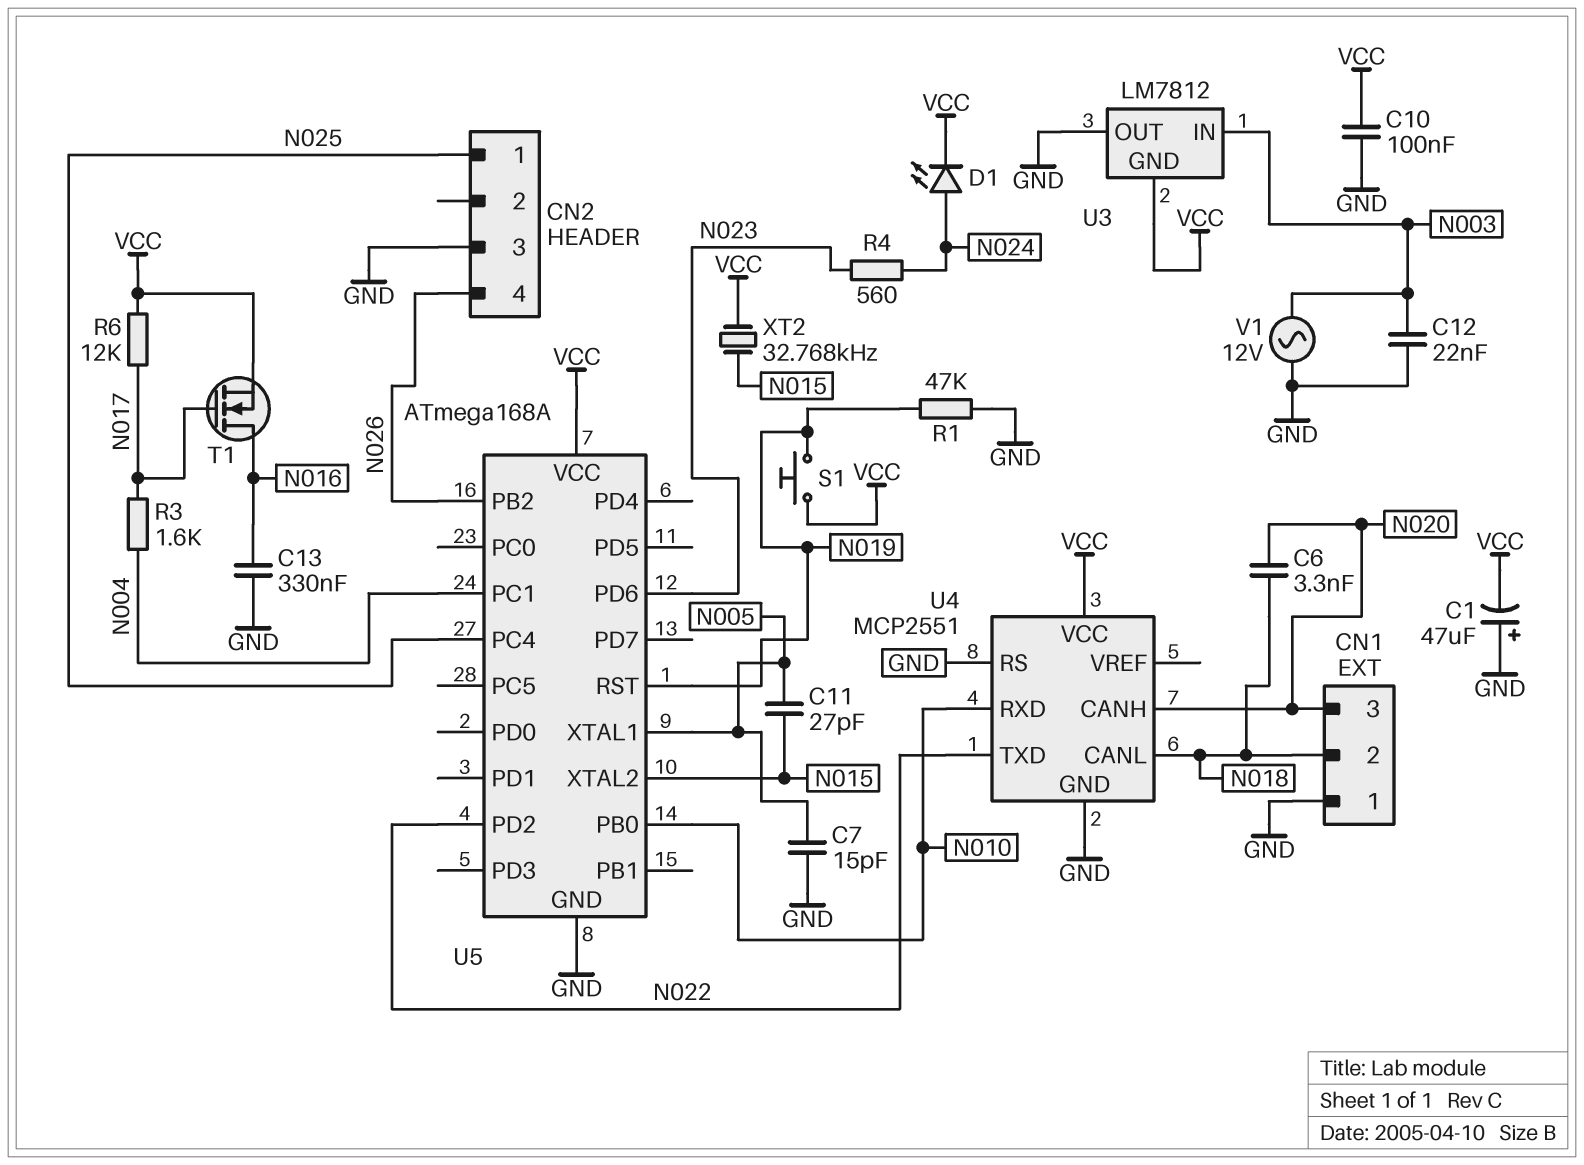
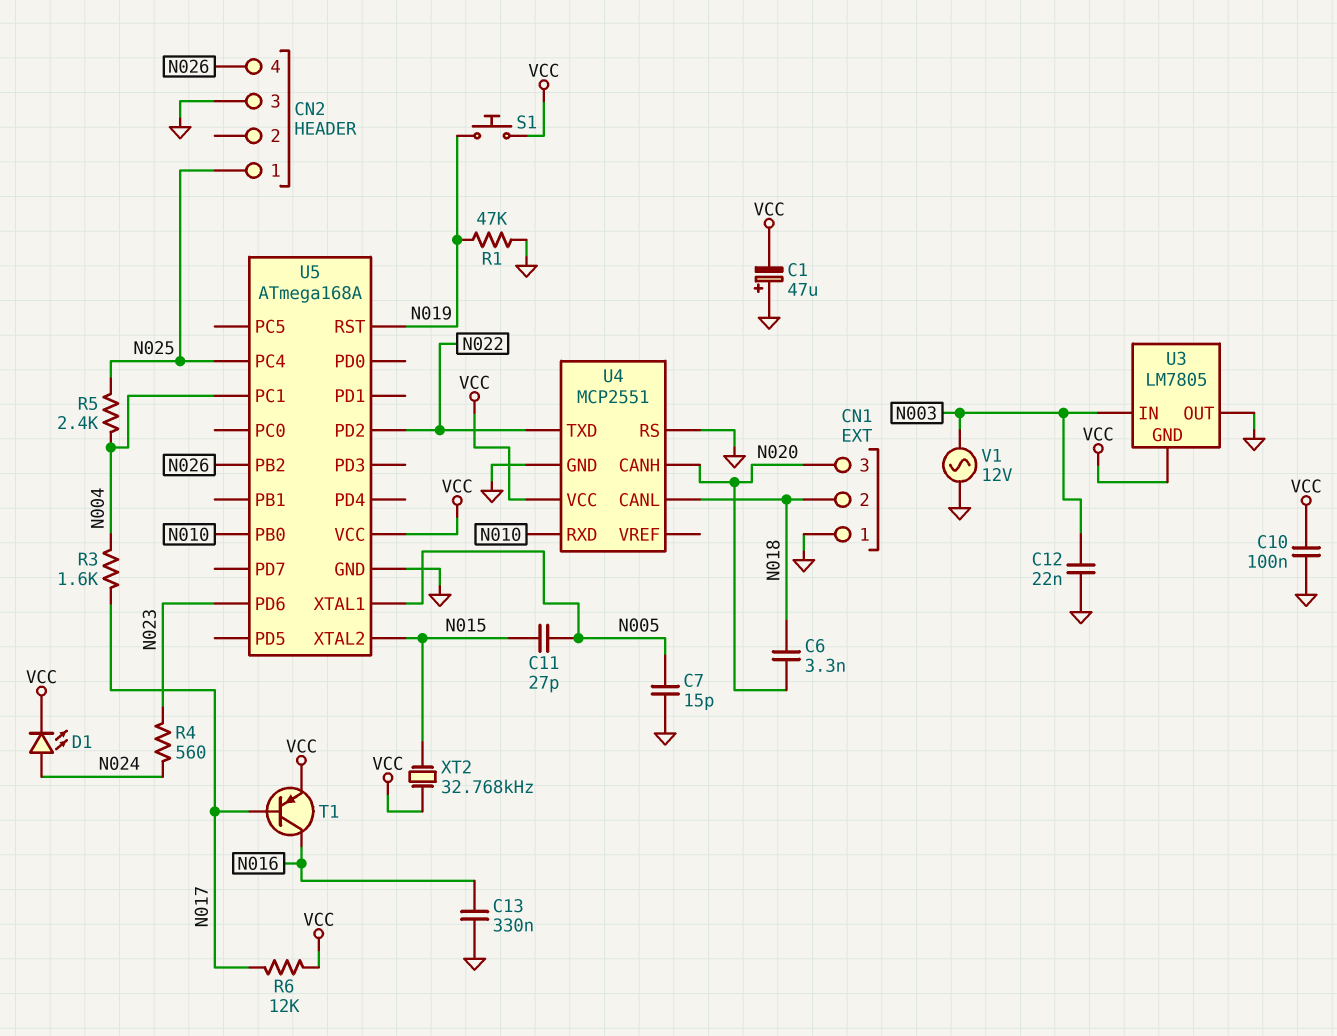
R5: none -> 2.4k (N004, N025)
T1: NMOS (G N017, D N016, S VCC) -> PNP (B N017, C N016, E VCC)
U3: LM7812 -> LM7805

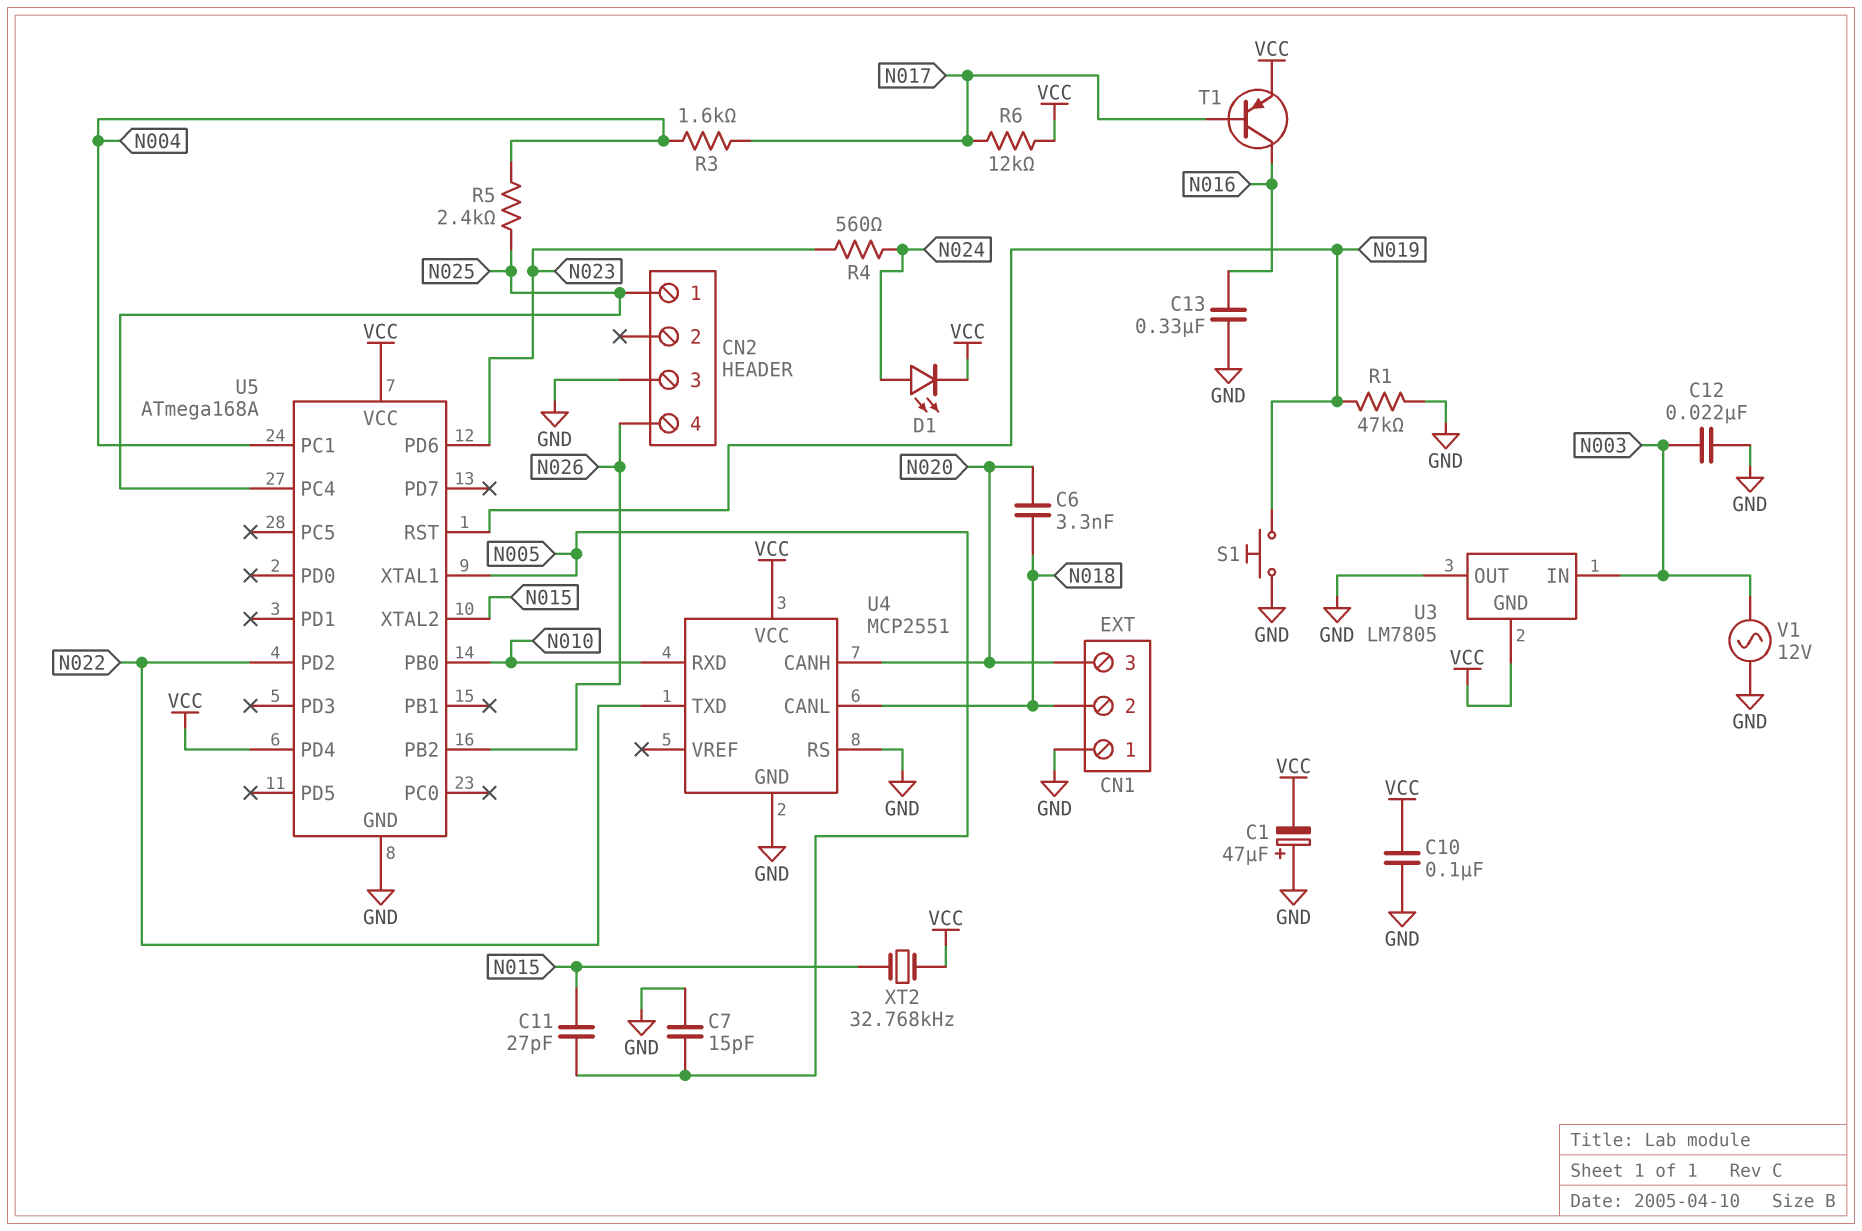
S1: button (N019, VCC) -> button (GND, N019)
U5 pin PD4: none -> VCC

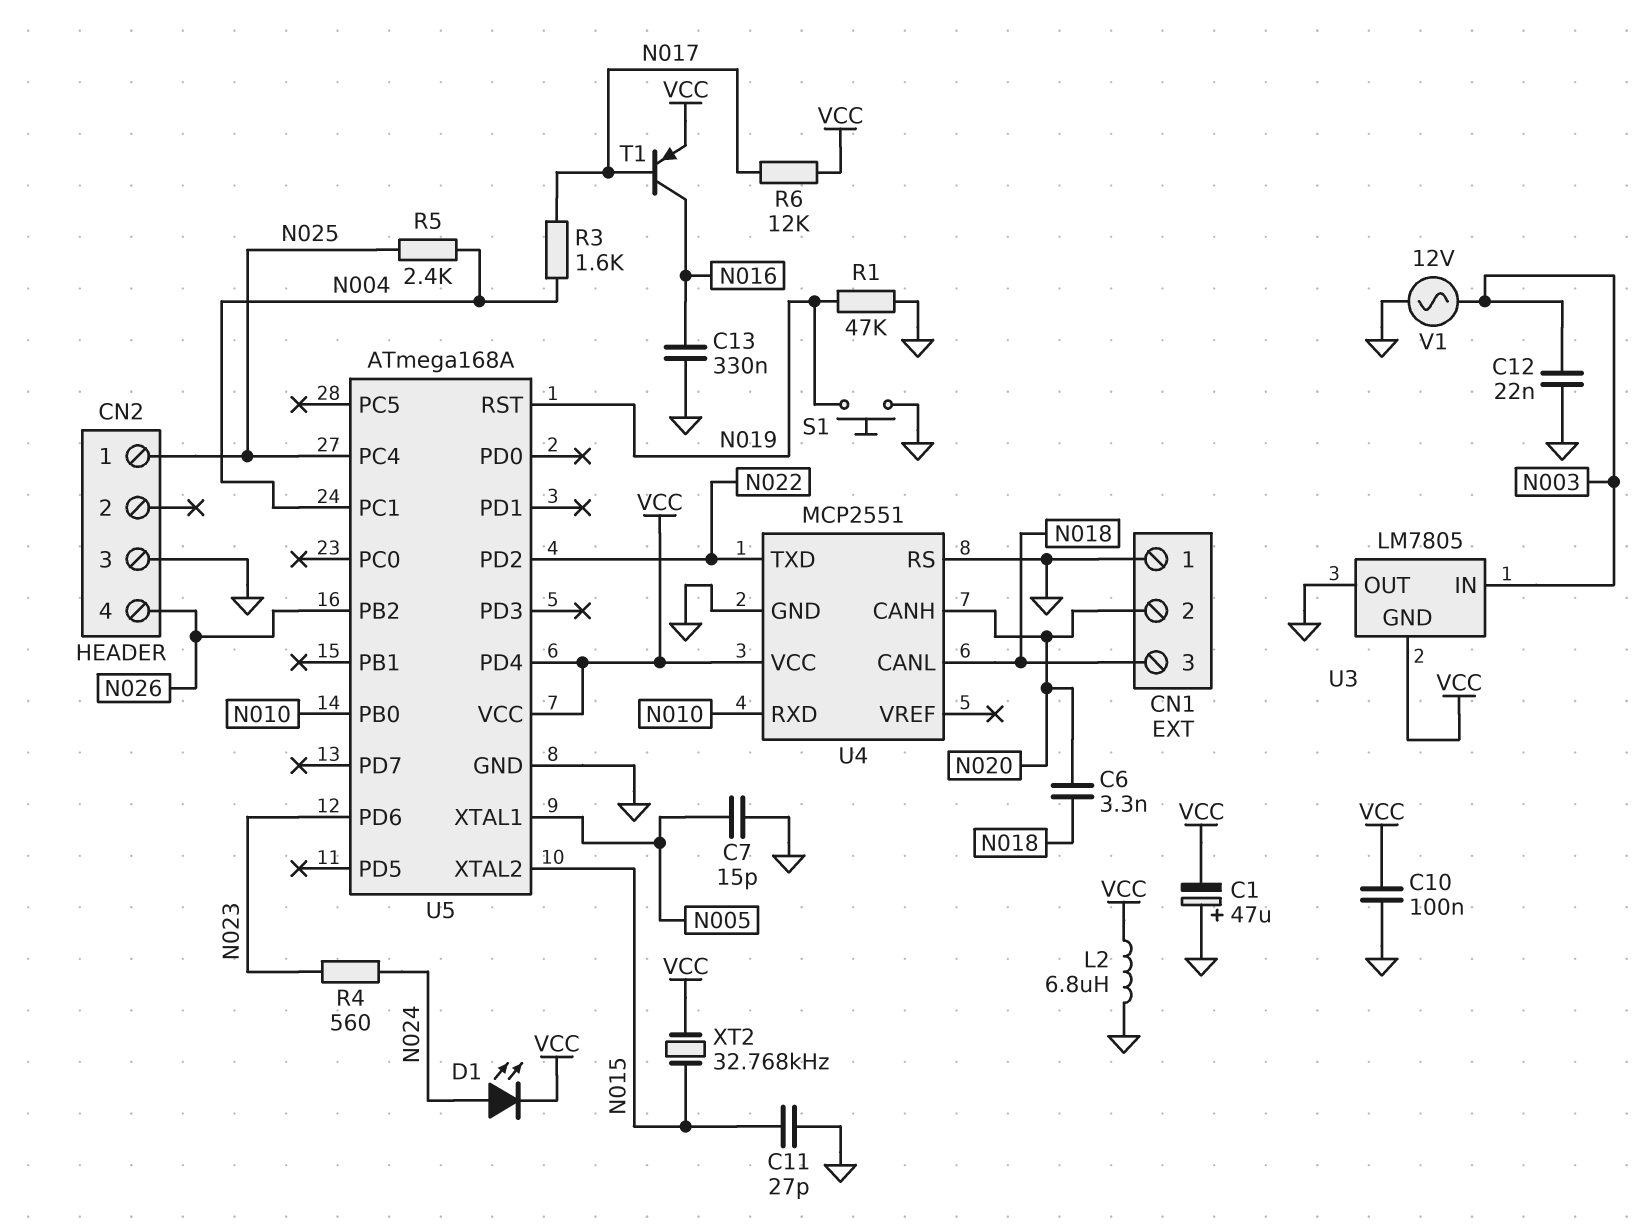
C11: 27pF (N005, N015) -> 27pF (GND, N015)
CN1 pin 2: N018 -> N020
CN1 pin 3: N020 -> N018
L2: none -> 6.8uH (GND, VCC)

